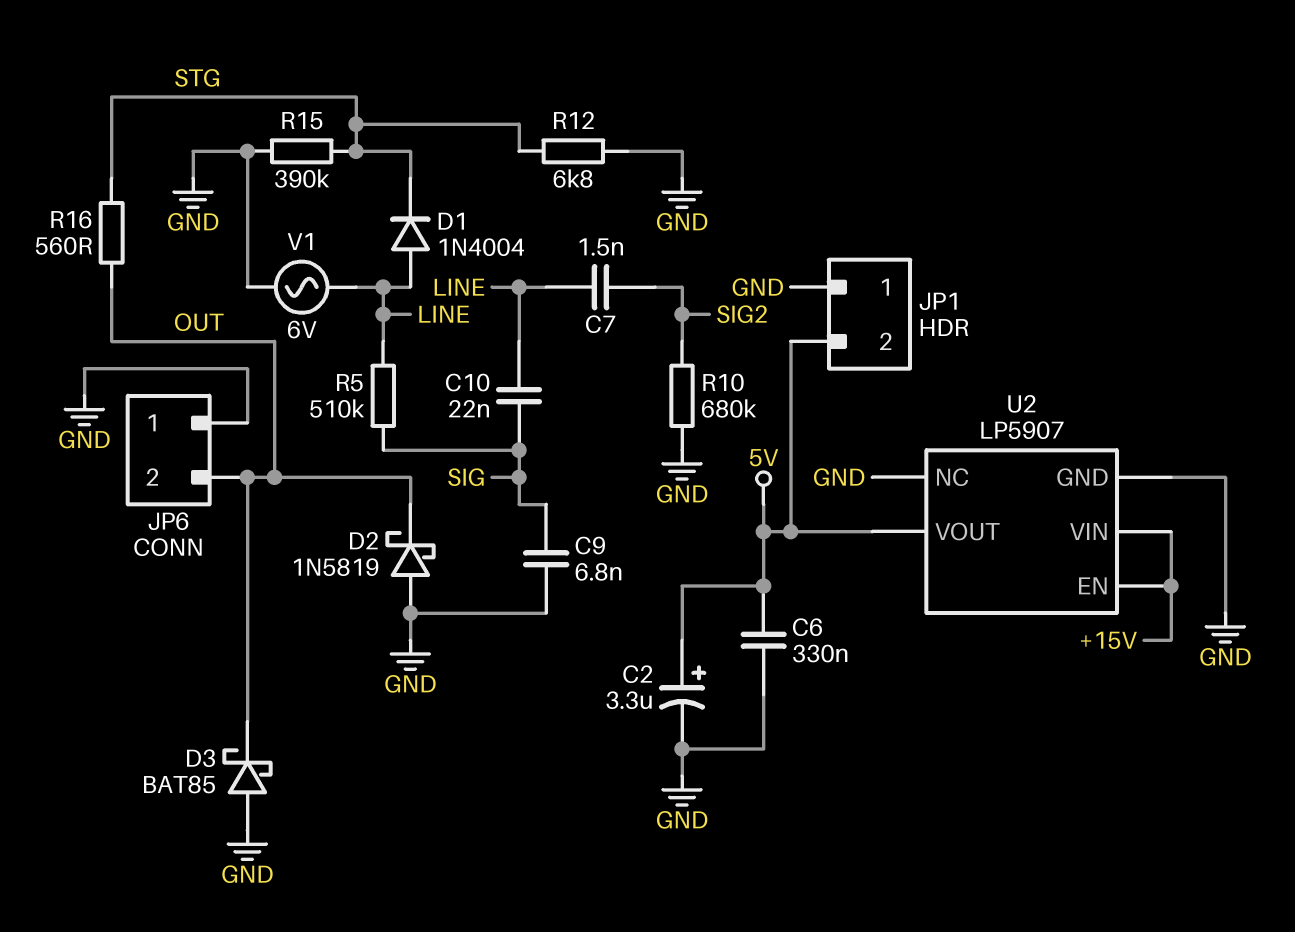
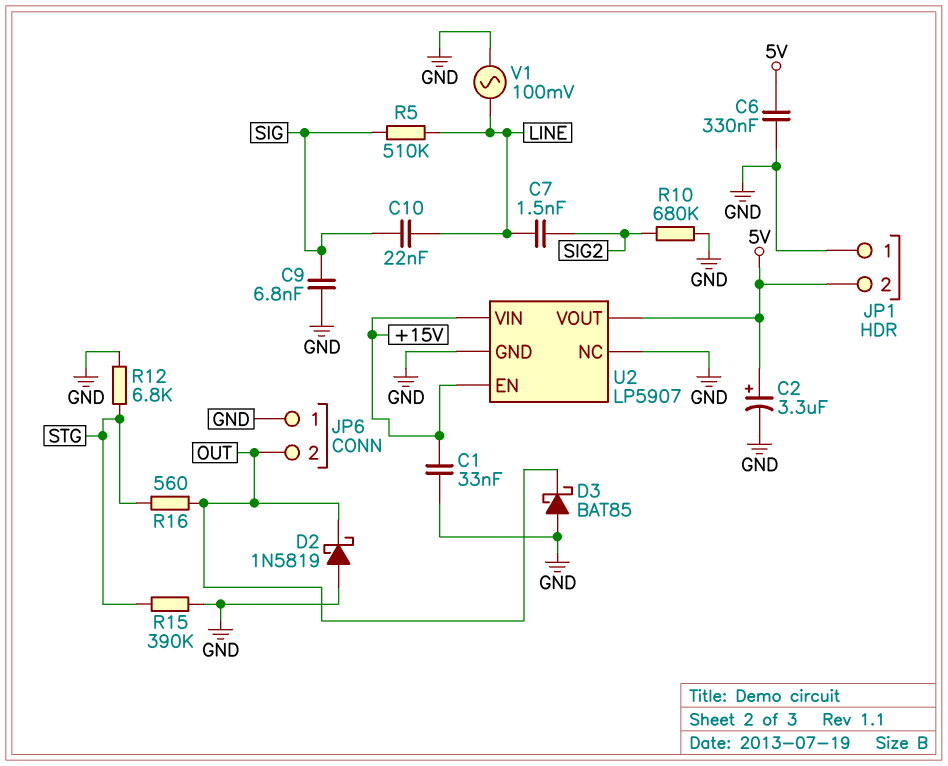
C1: none -> 33nF (+15V, GND)
D1: diode 1N4004 (A LINE, K STG) -> none
V1: AC 6V (GND, LINE) -> AC 100mV (GND, LINE)

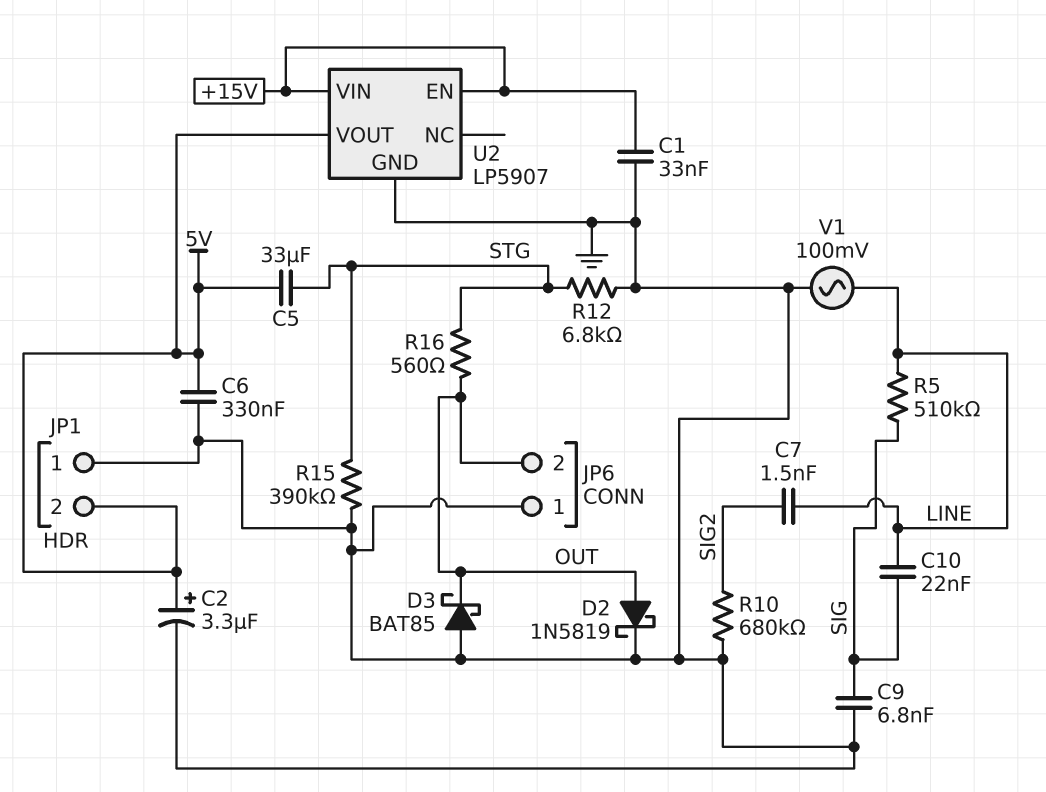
C5: none -> 33uF (5V, STG)
D2: schottky 1N5819 (A GND, K OUT) -> schottky 1N5819 (A OUT, K GND)
U2 pin NC: GND -> none

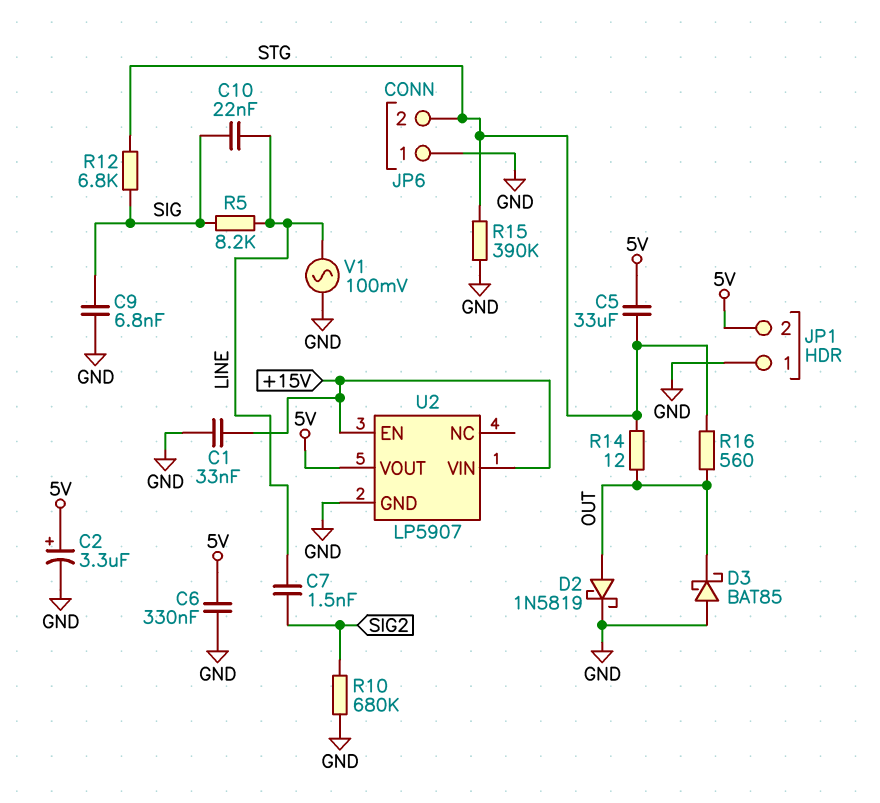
JP6 pin 2: OUT -> STG
R5: 510k (LINE, SIG) -> 8.2k (LINE, SIG)
R12: 6.8k (GND, STG) -> 6.8k (SIG, STG)
R14: none -> 12 (OUT, STG)

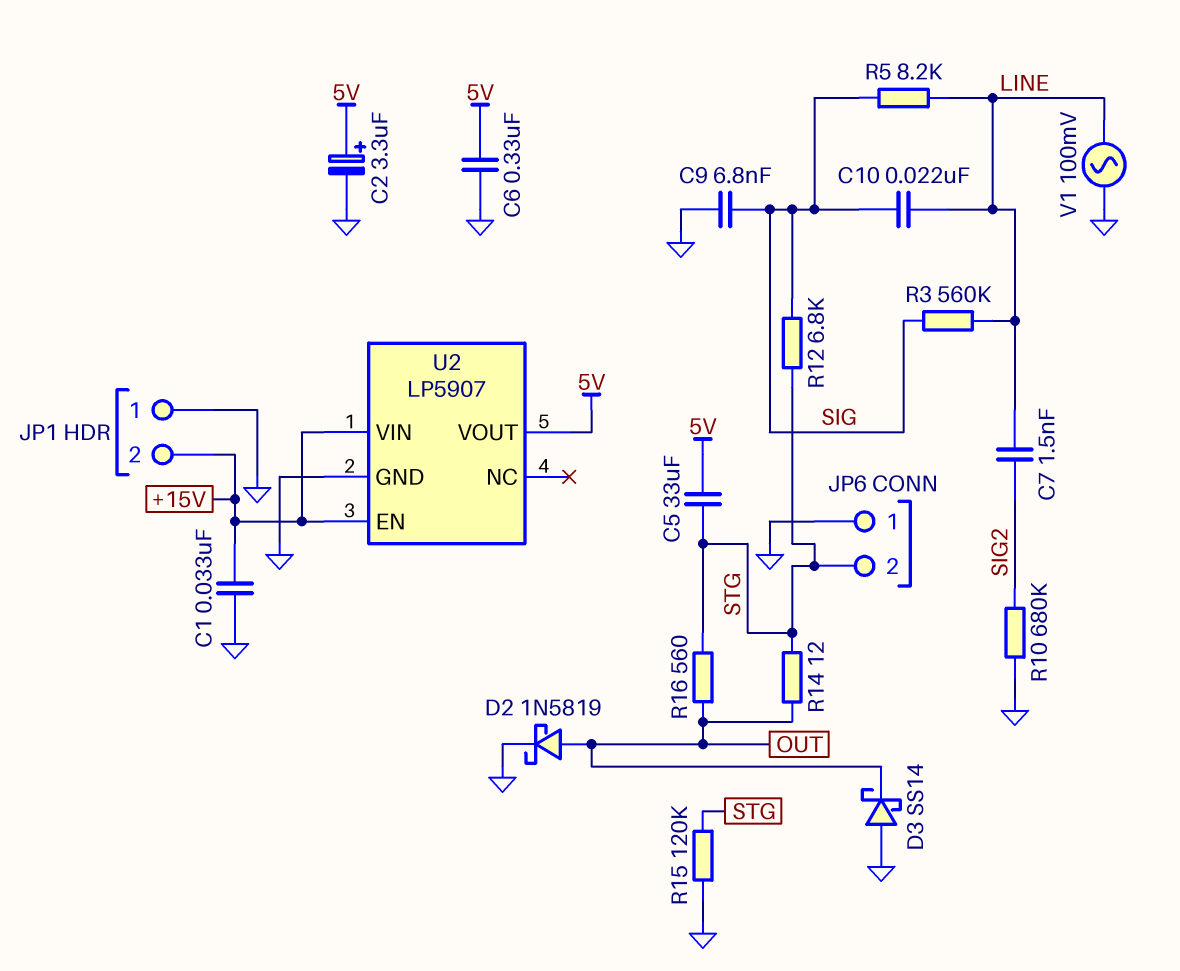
D3: schottky BAT85 (A GND, K OUT) -> schottky SS14 (A GND, K OUT)
JP1 pin 2: 5V -> +15V
R3: none -> 560k (LINE, SIG)
R15: 390k (GND, STG) -> 120k (GND, STG)

